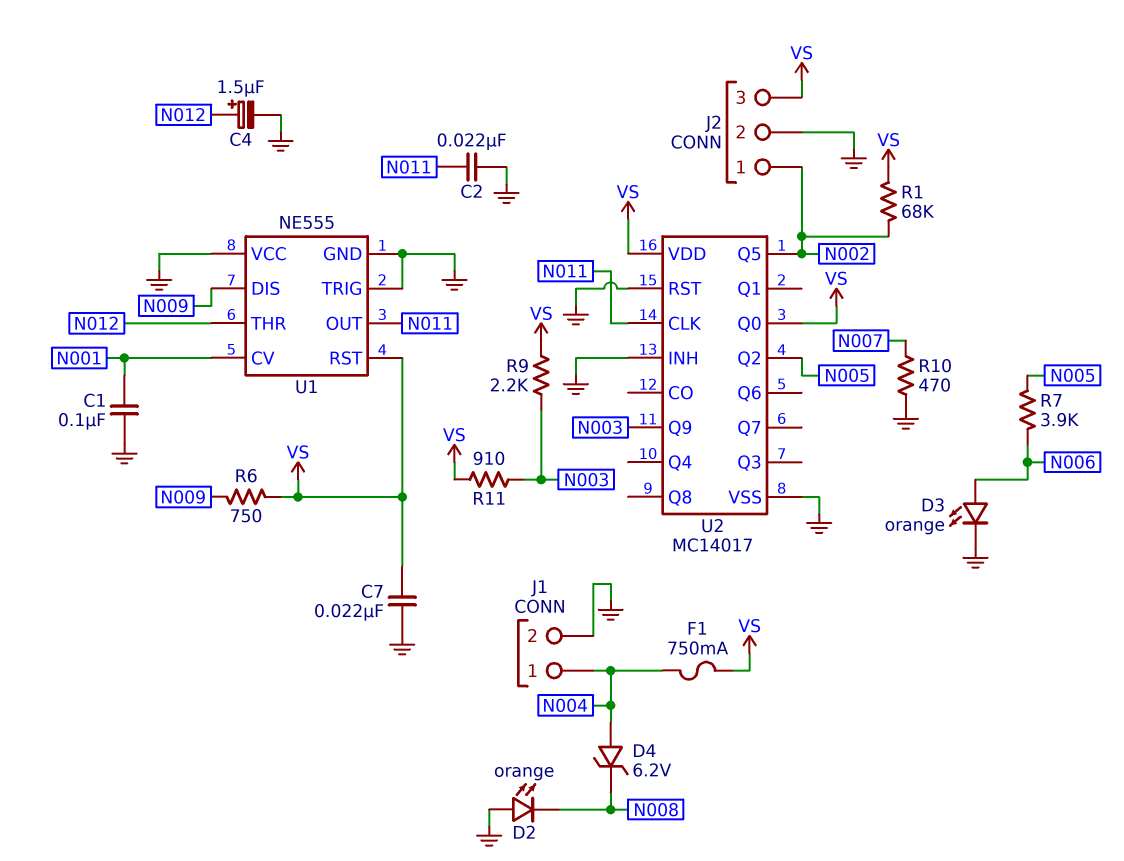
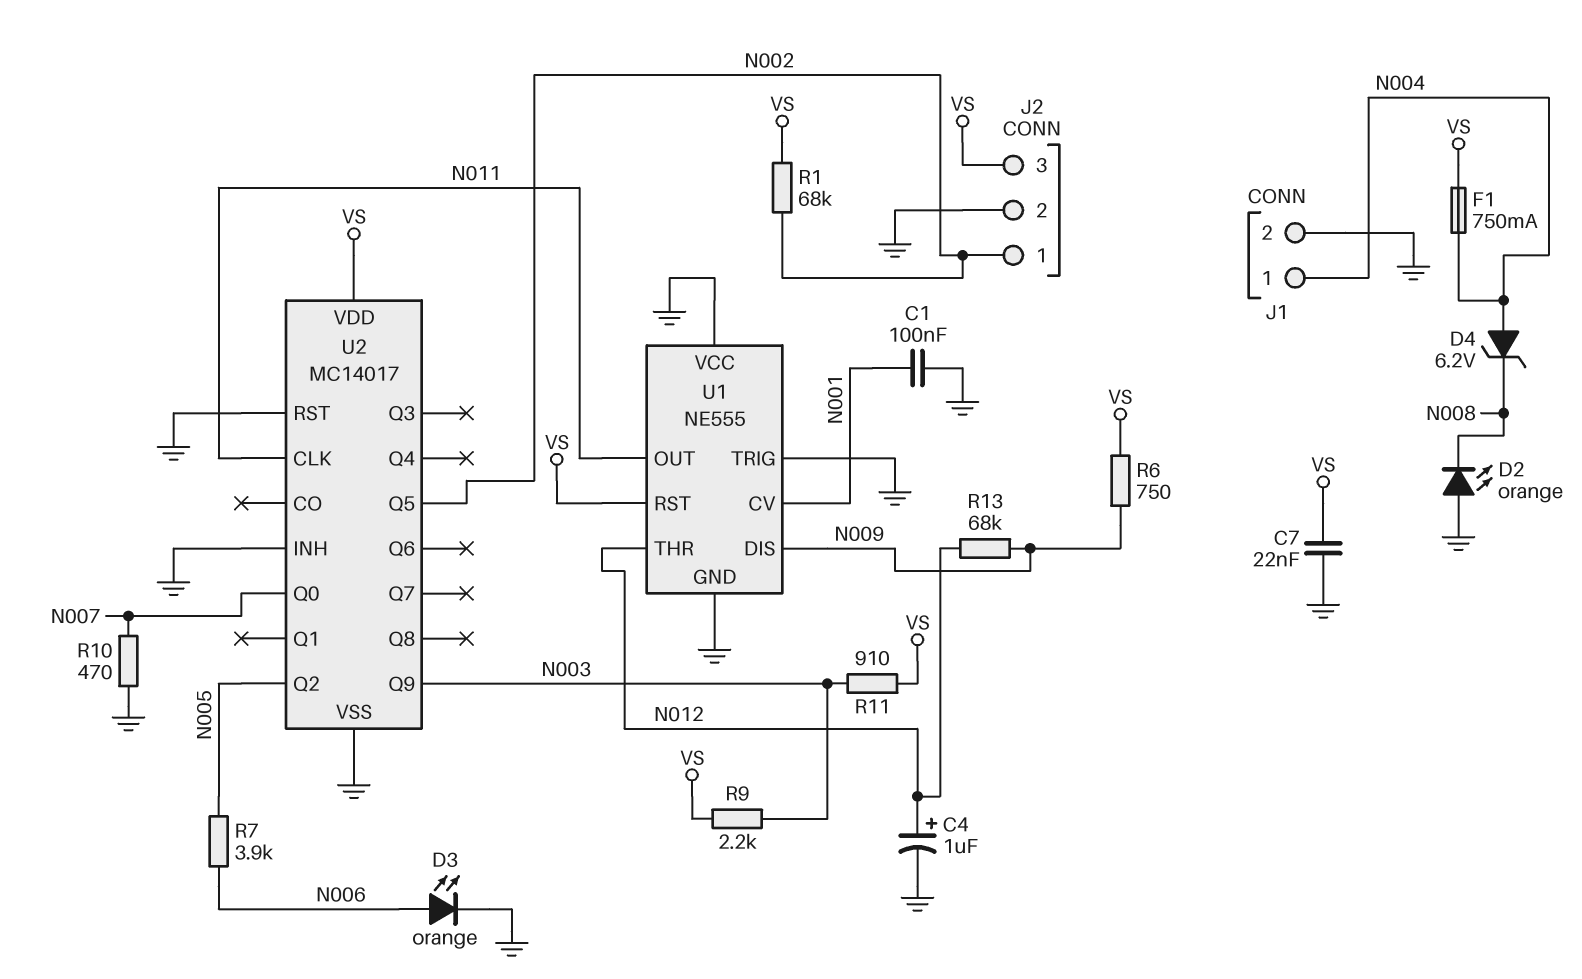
C2: 22nF (GND, N011) -> none
C4: 1.5uF (plus N012, minus GND) -> 1uF (plus N012, minus GND)
R13: none -> 68k (N009, N012)
U2 pin Q0: VS -> N007

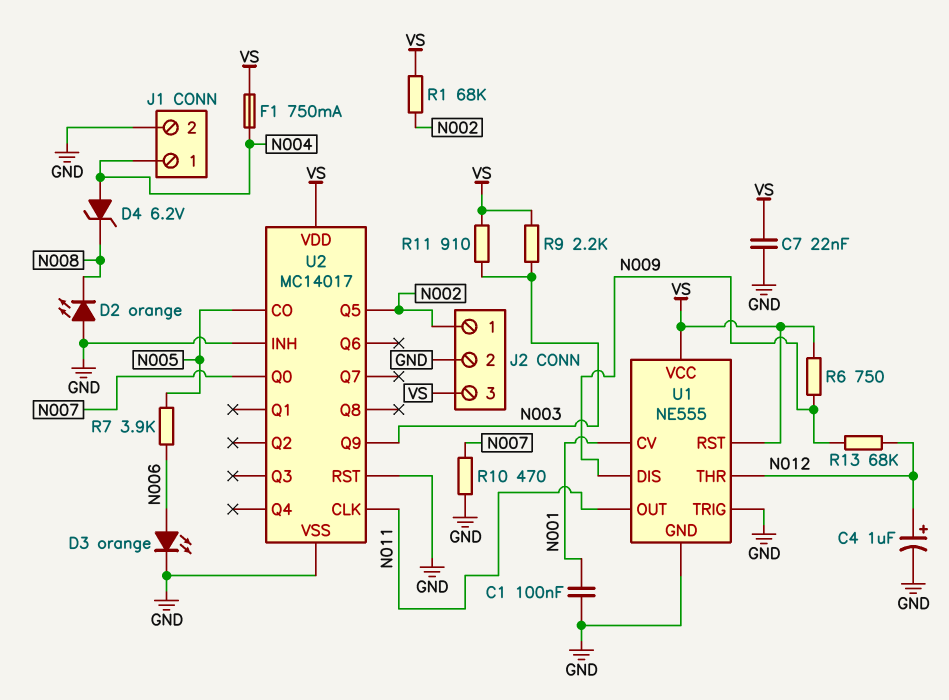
U1 pin VCC: GND -> VS
U2 pin CO: none -> N005
U2 pin Q2: N005 -> none

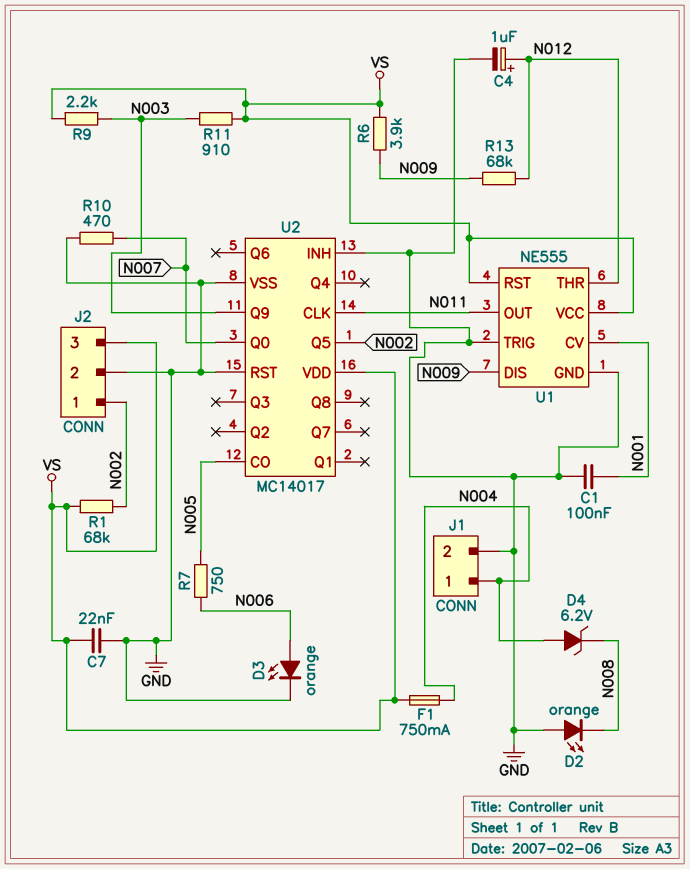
R6: 750 (N009, VS) -> 3.9k (N009, VS)
R7: 3.9k (N005, N006) -> 750 (N005, N006)

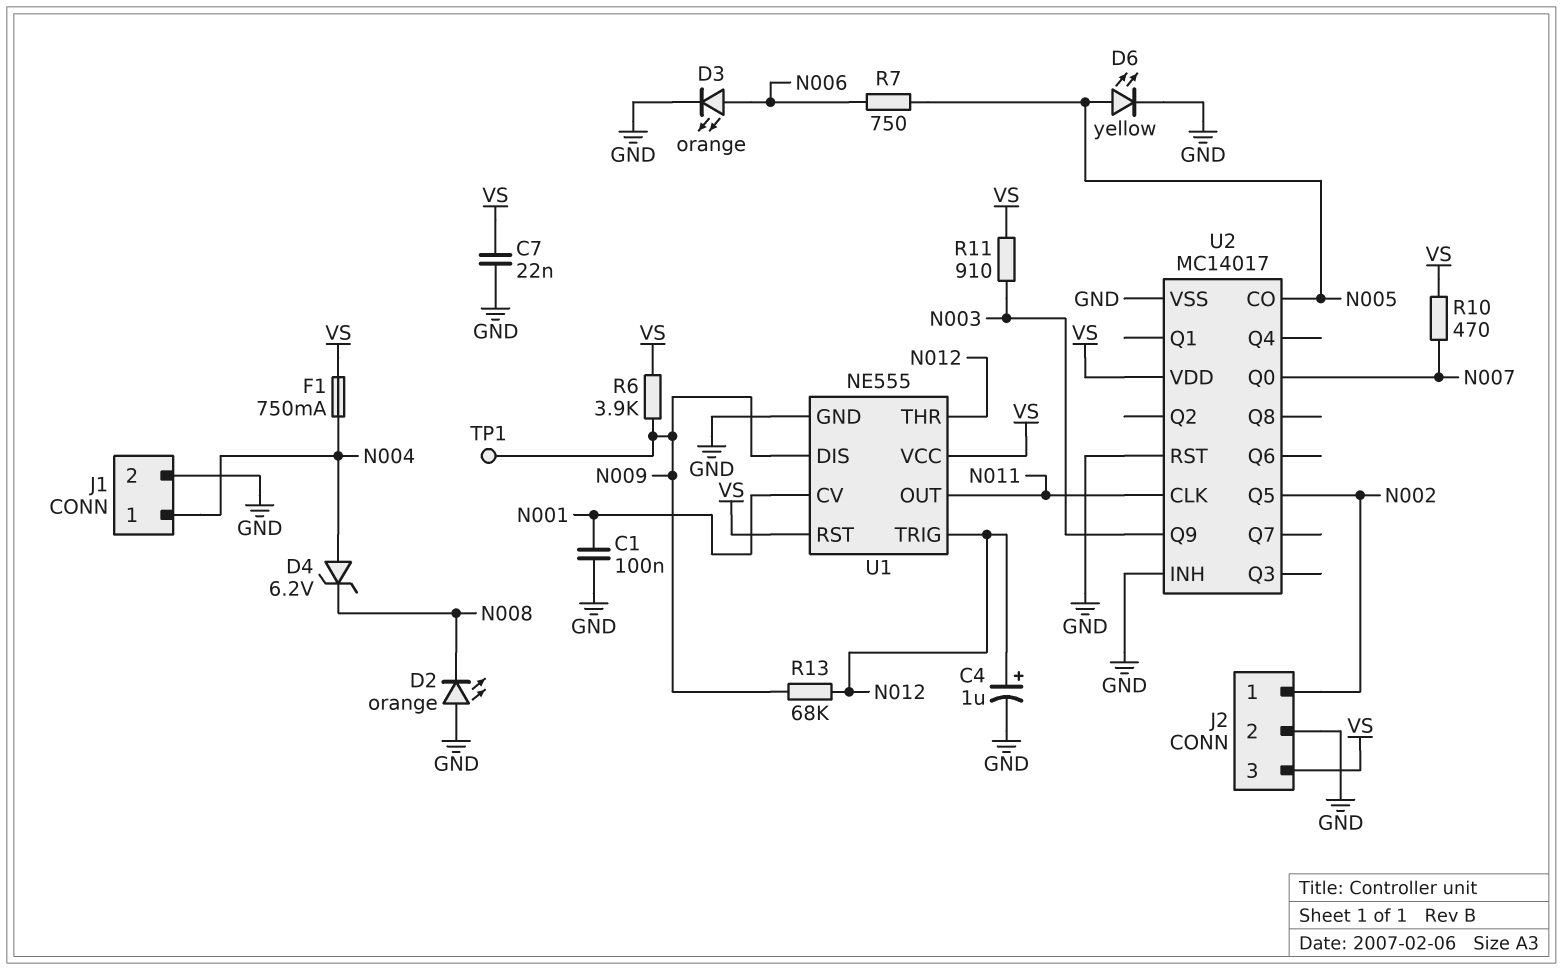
D6: none -> LED yellow (A N005, K GND)
R1: 68k (N002, VS) -> none
R9: 2.2k (N003, VS) -> none
R10: 470 (GND, N007) -> 470 (N007, VS)
TP1: none -> test point (N009)
U1 pin TRIG: GND -> N012

